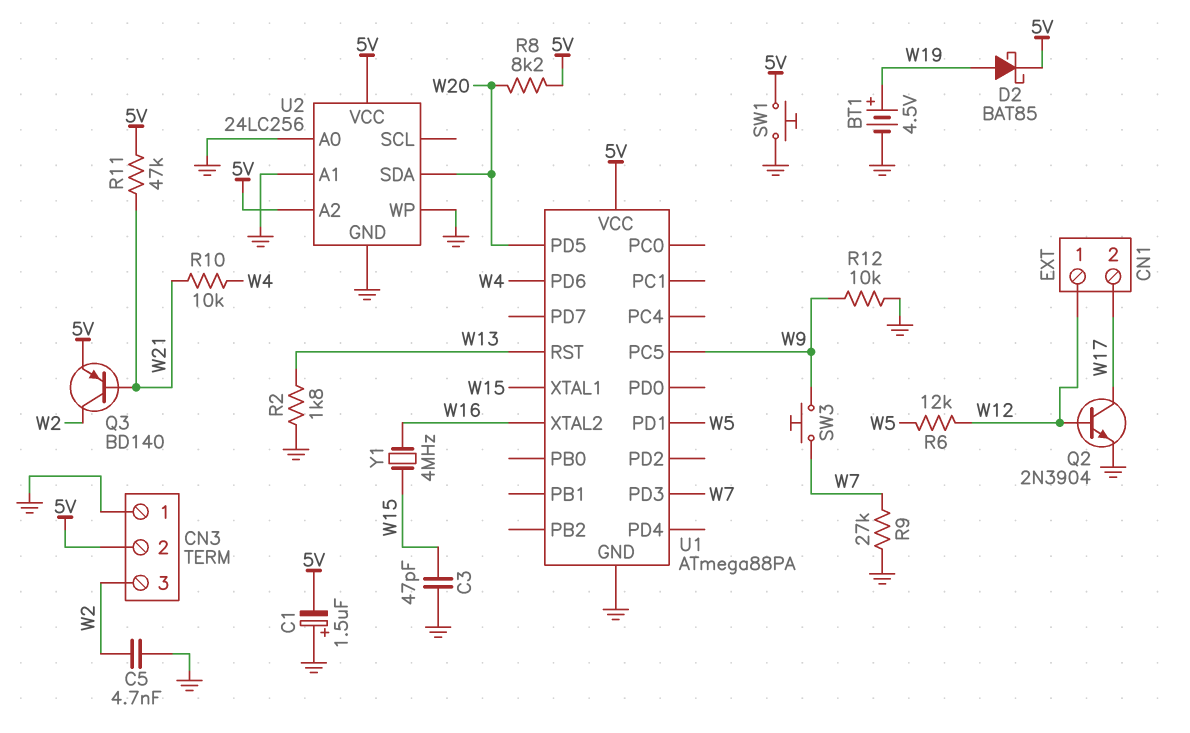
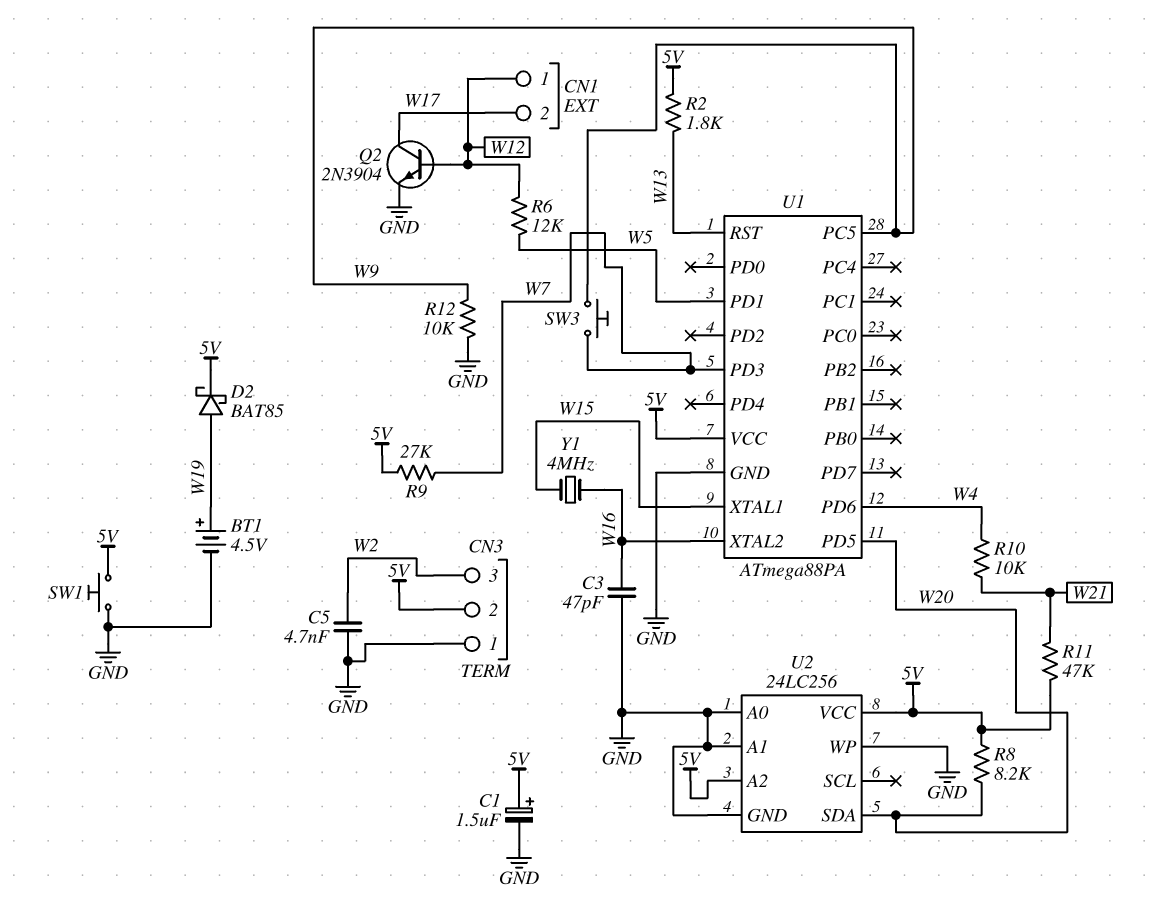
C1: 1.5uF (plus GND, minus 5V) -> 1.5uF (plus 5V, minus GND)
C3: 47pF (GND, W15) -> 47pF (GND, W16)
Q3: PNP BD140 (B W21, C W2, E 5V) -> none
R2: 1.8k (GND, W13) -> 1.8k (5V, W13)
R9: 27k (GND, W7) -> 27k (5V, W7)

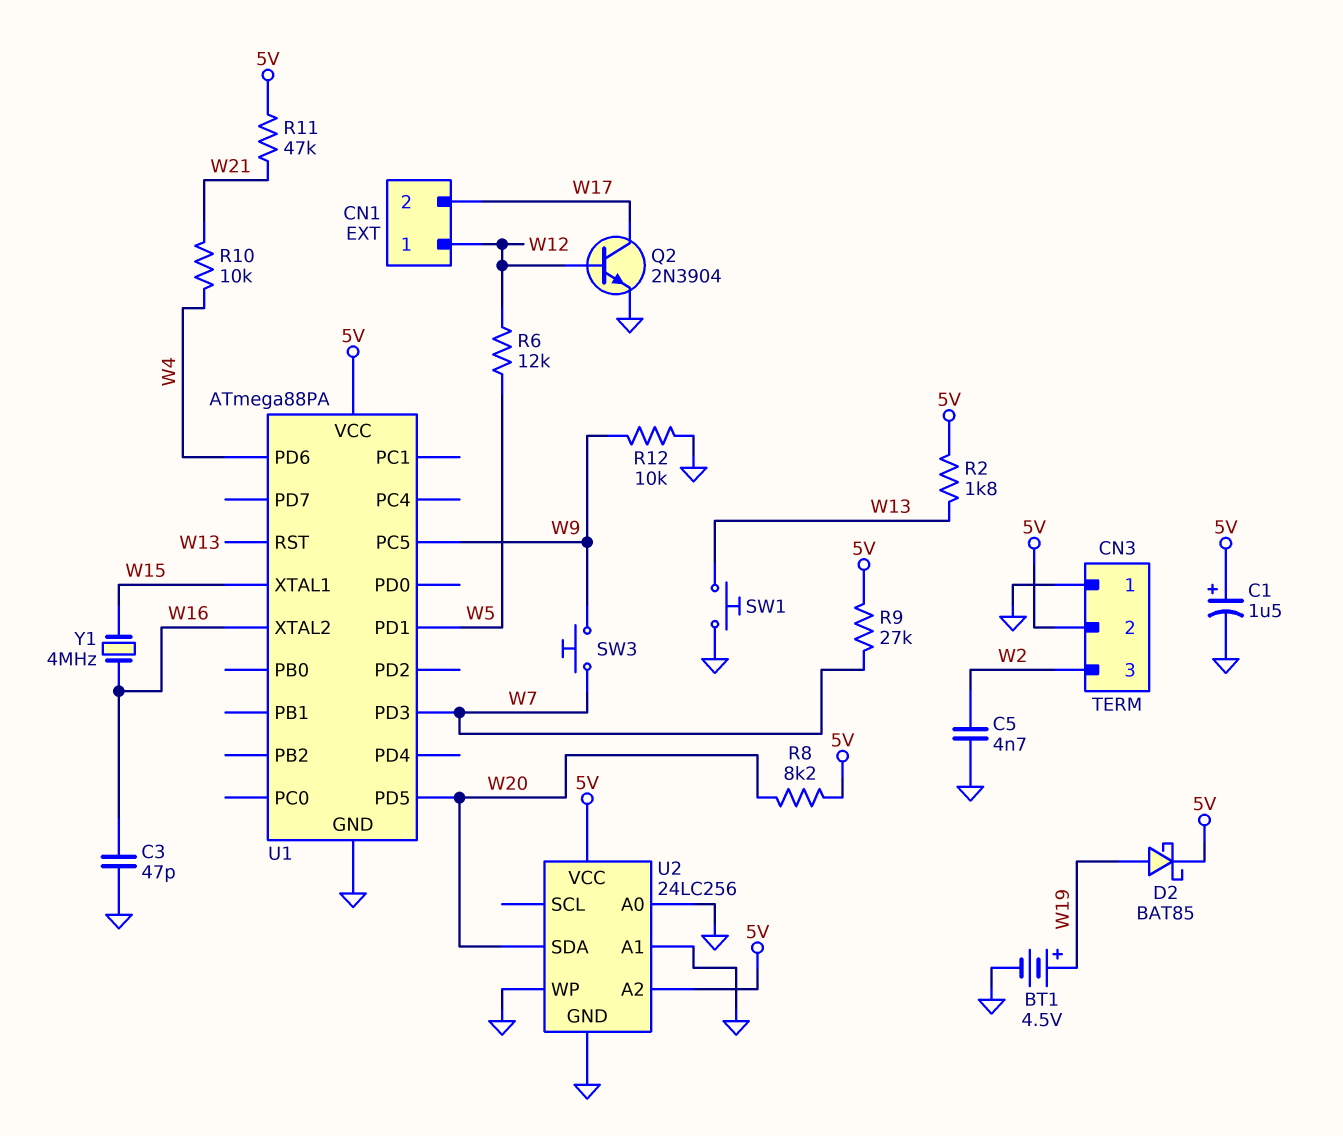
SW1: button (5V, GND) -> button (GND, W13)

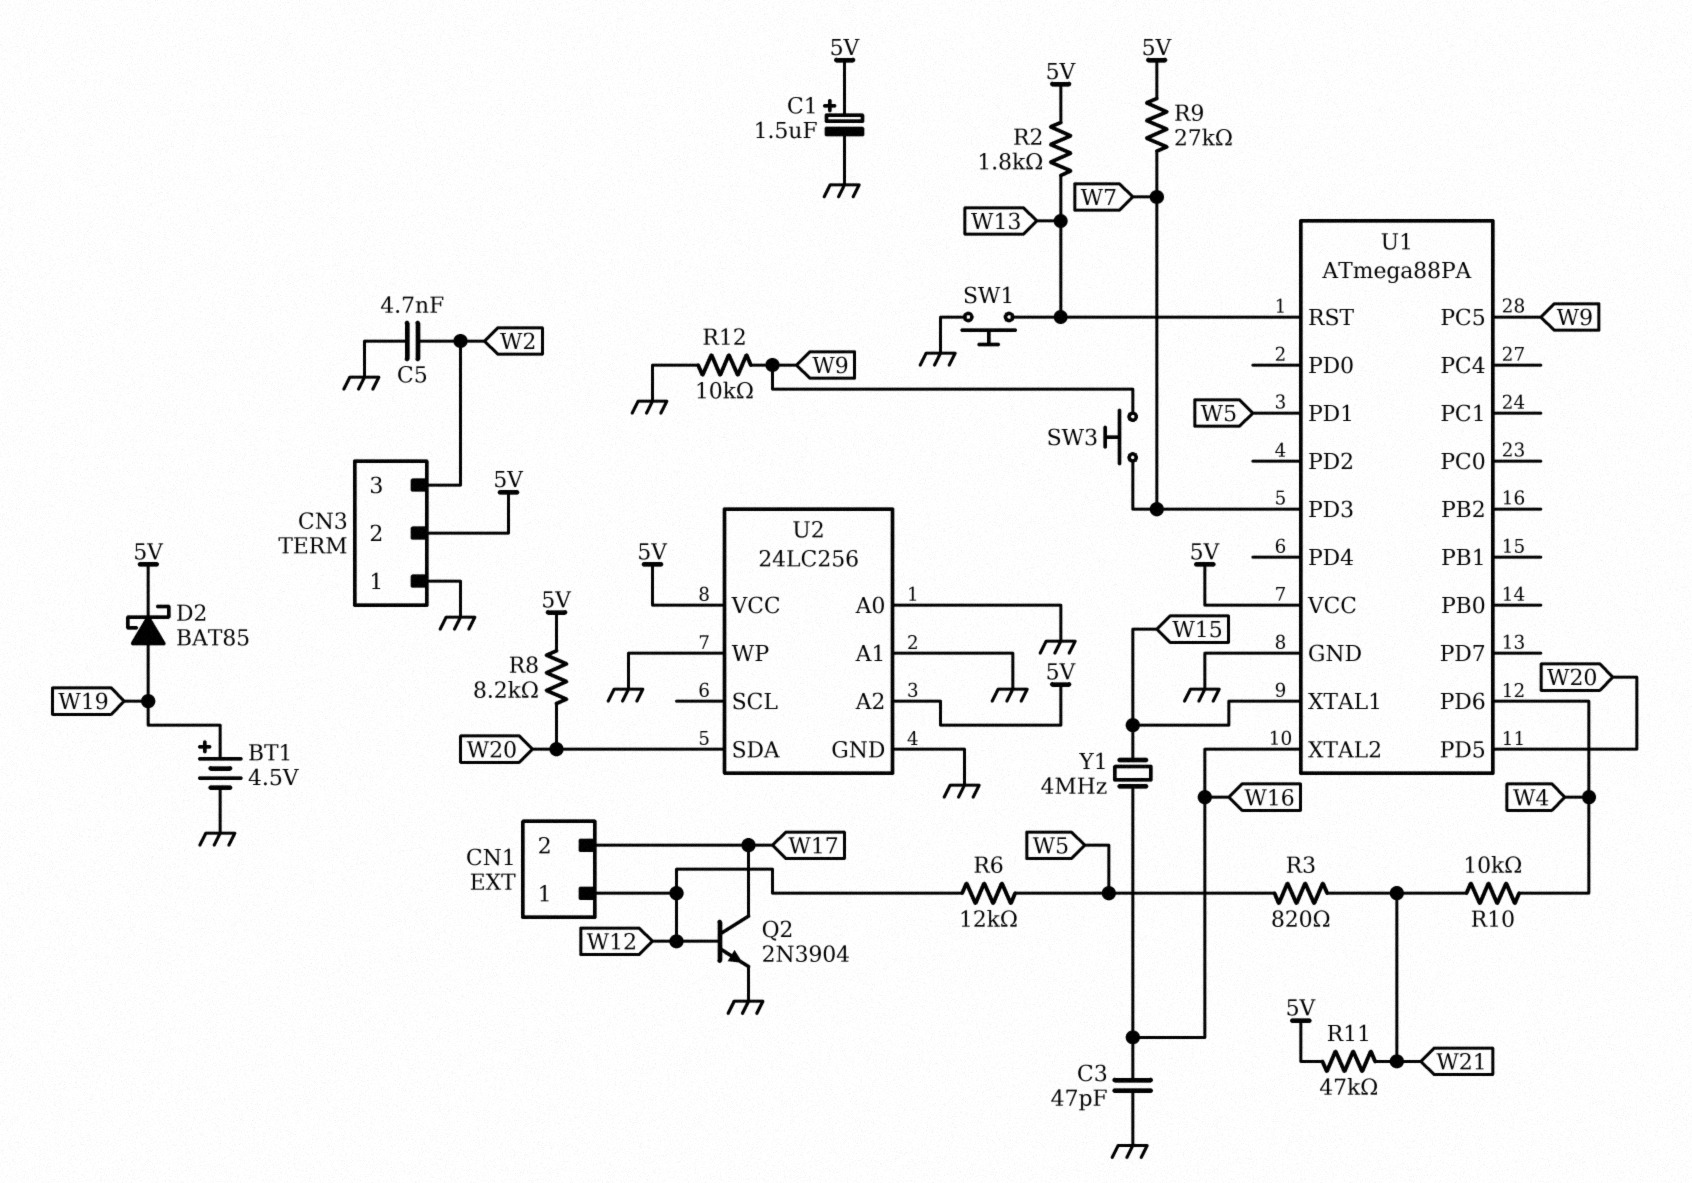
R3: none -> 820 (W5, W21)

